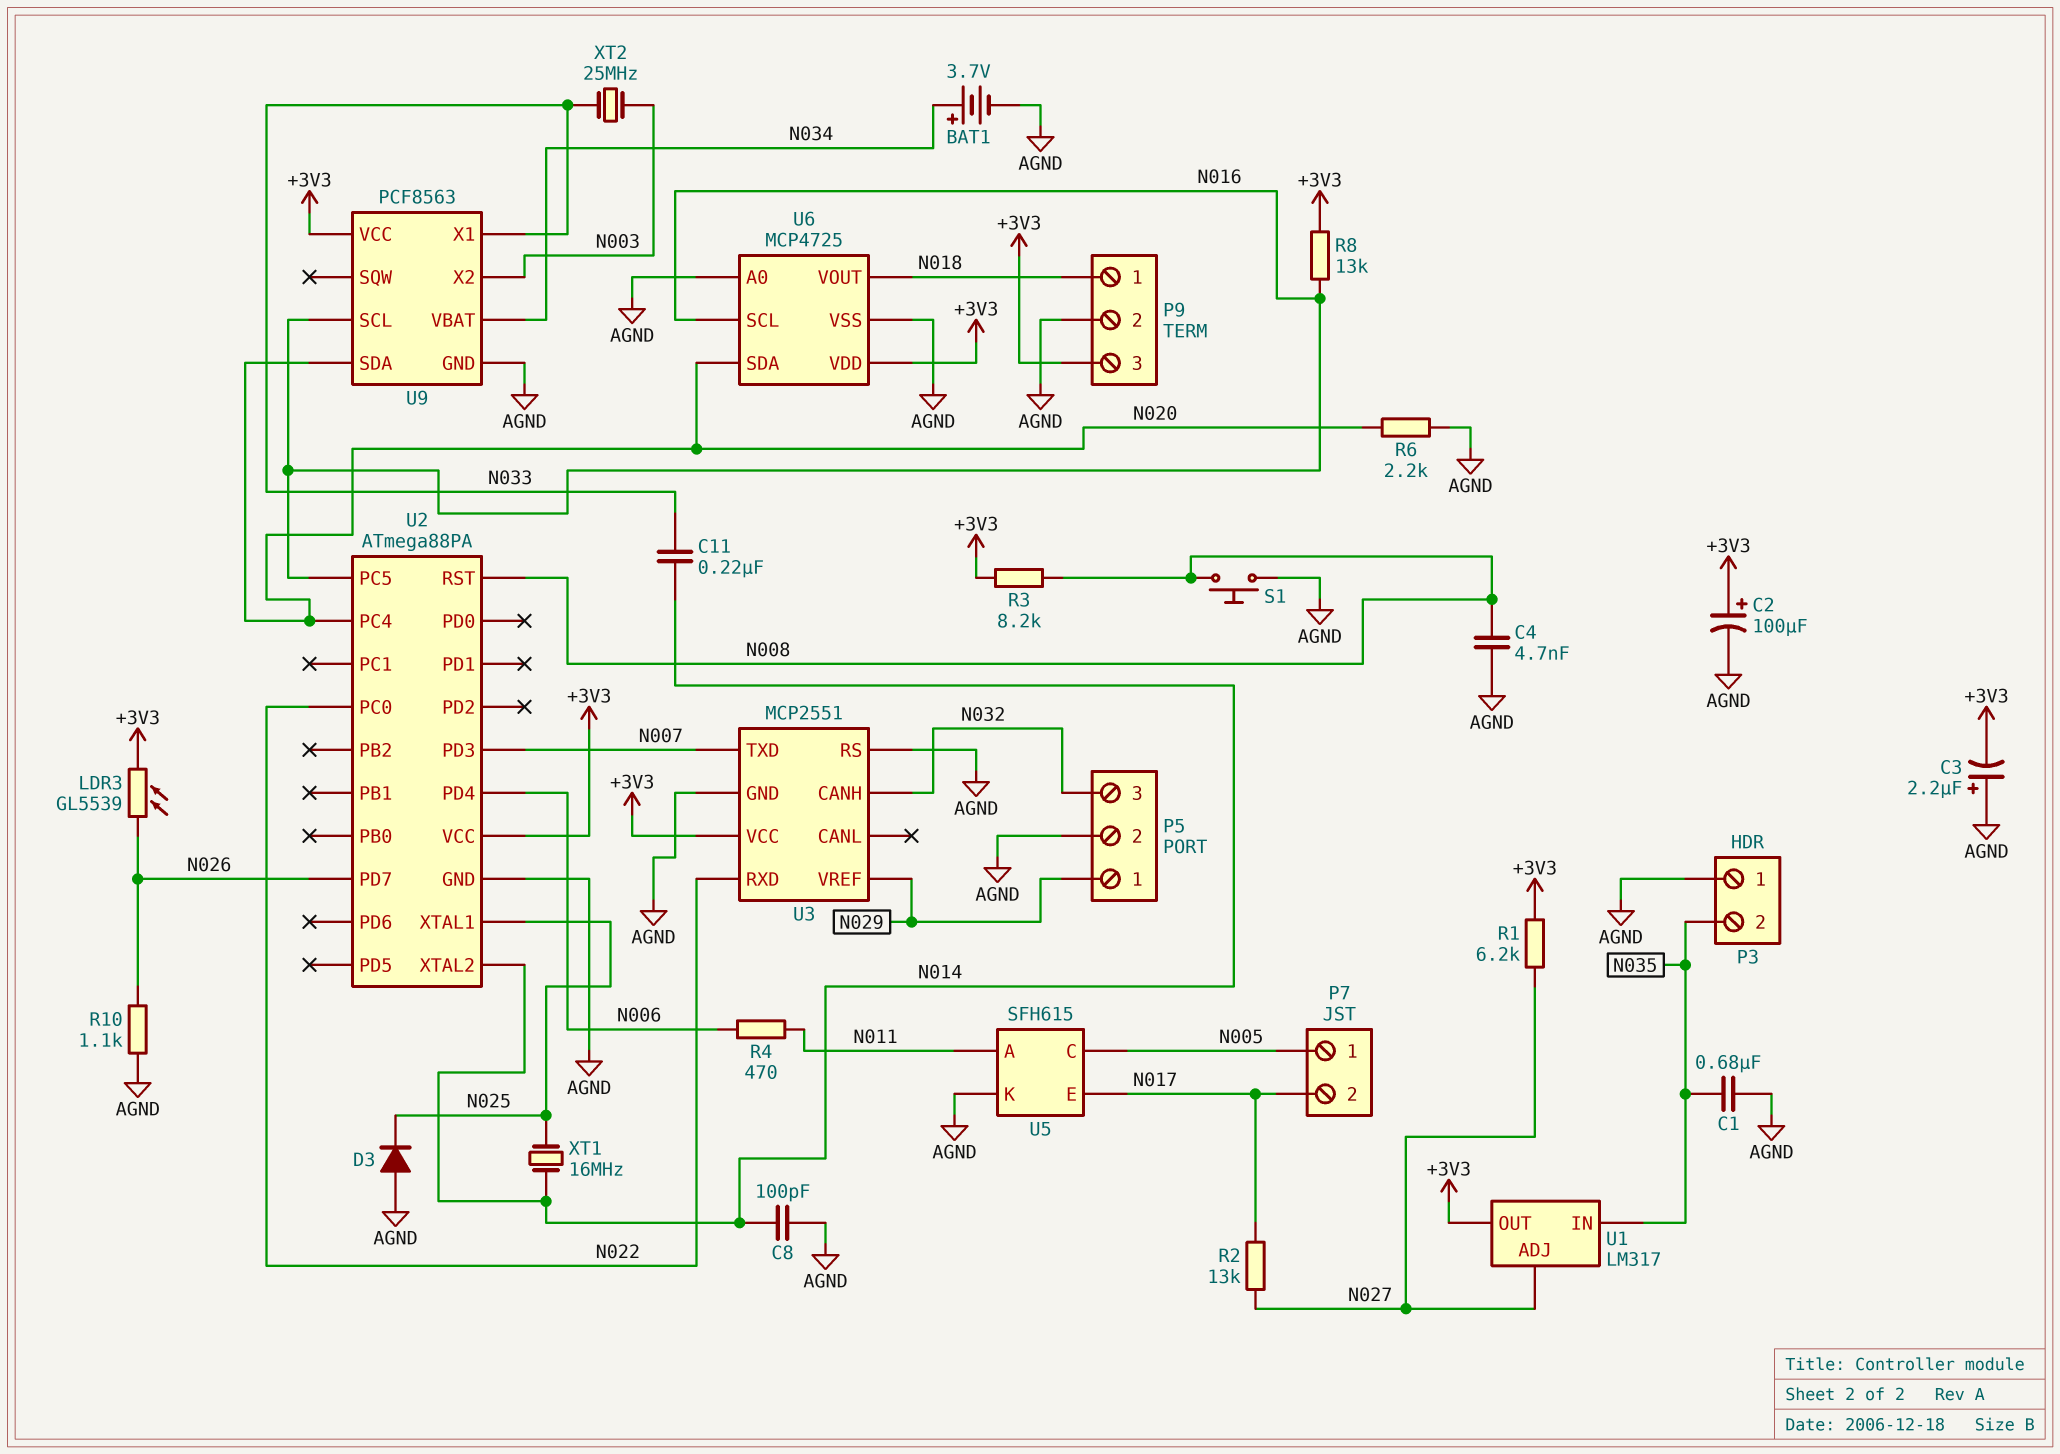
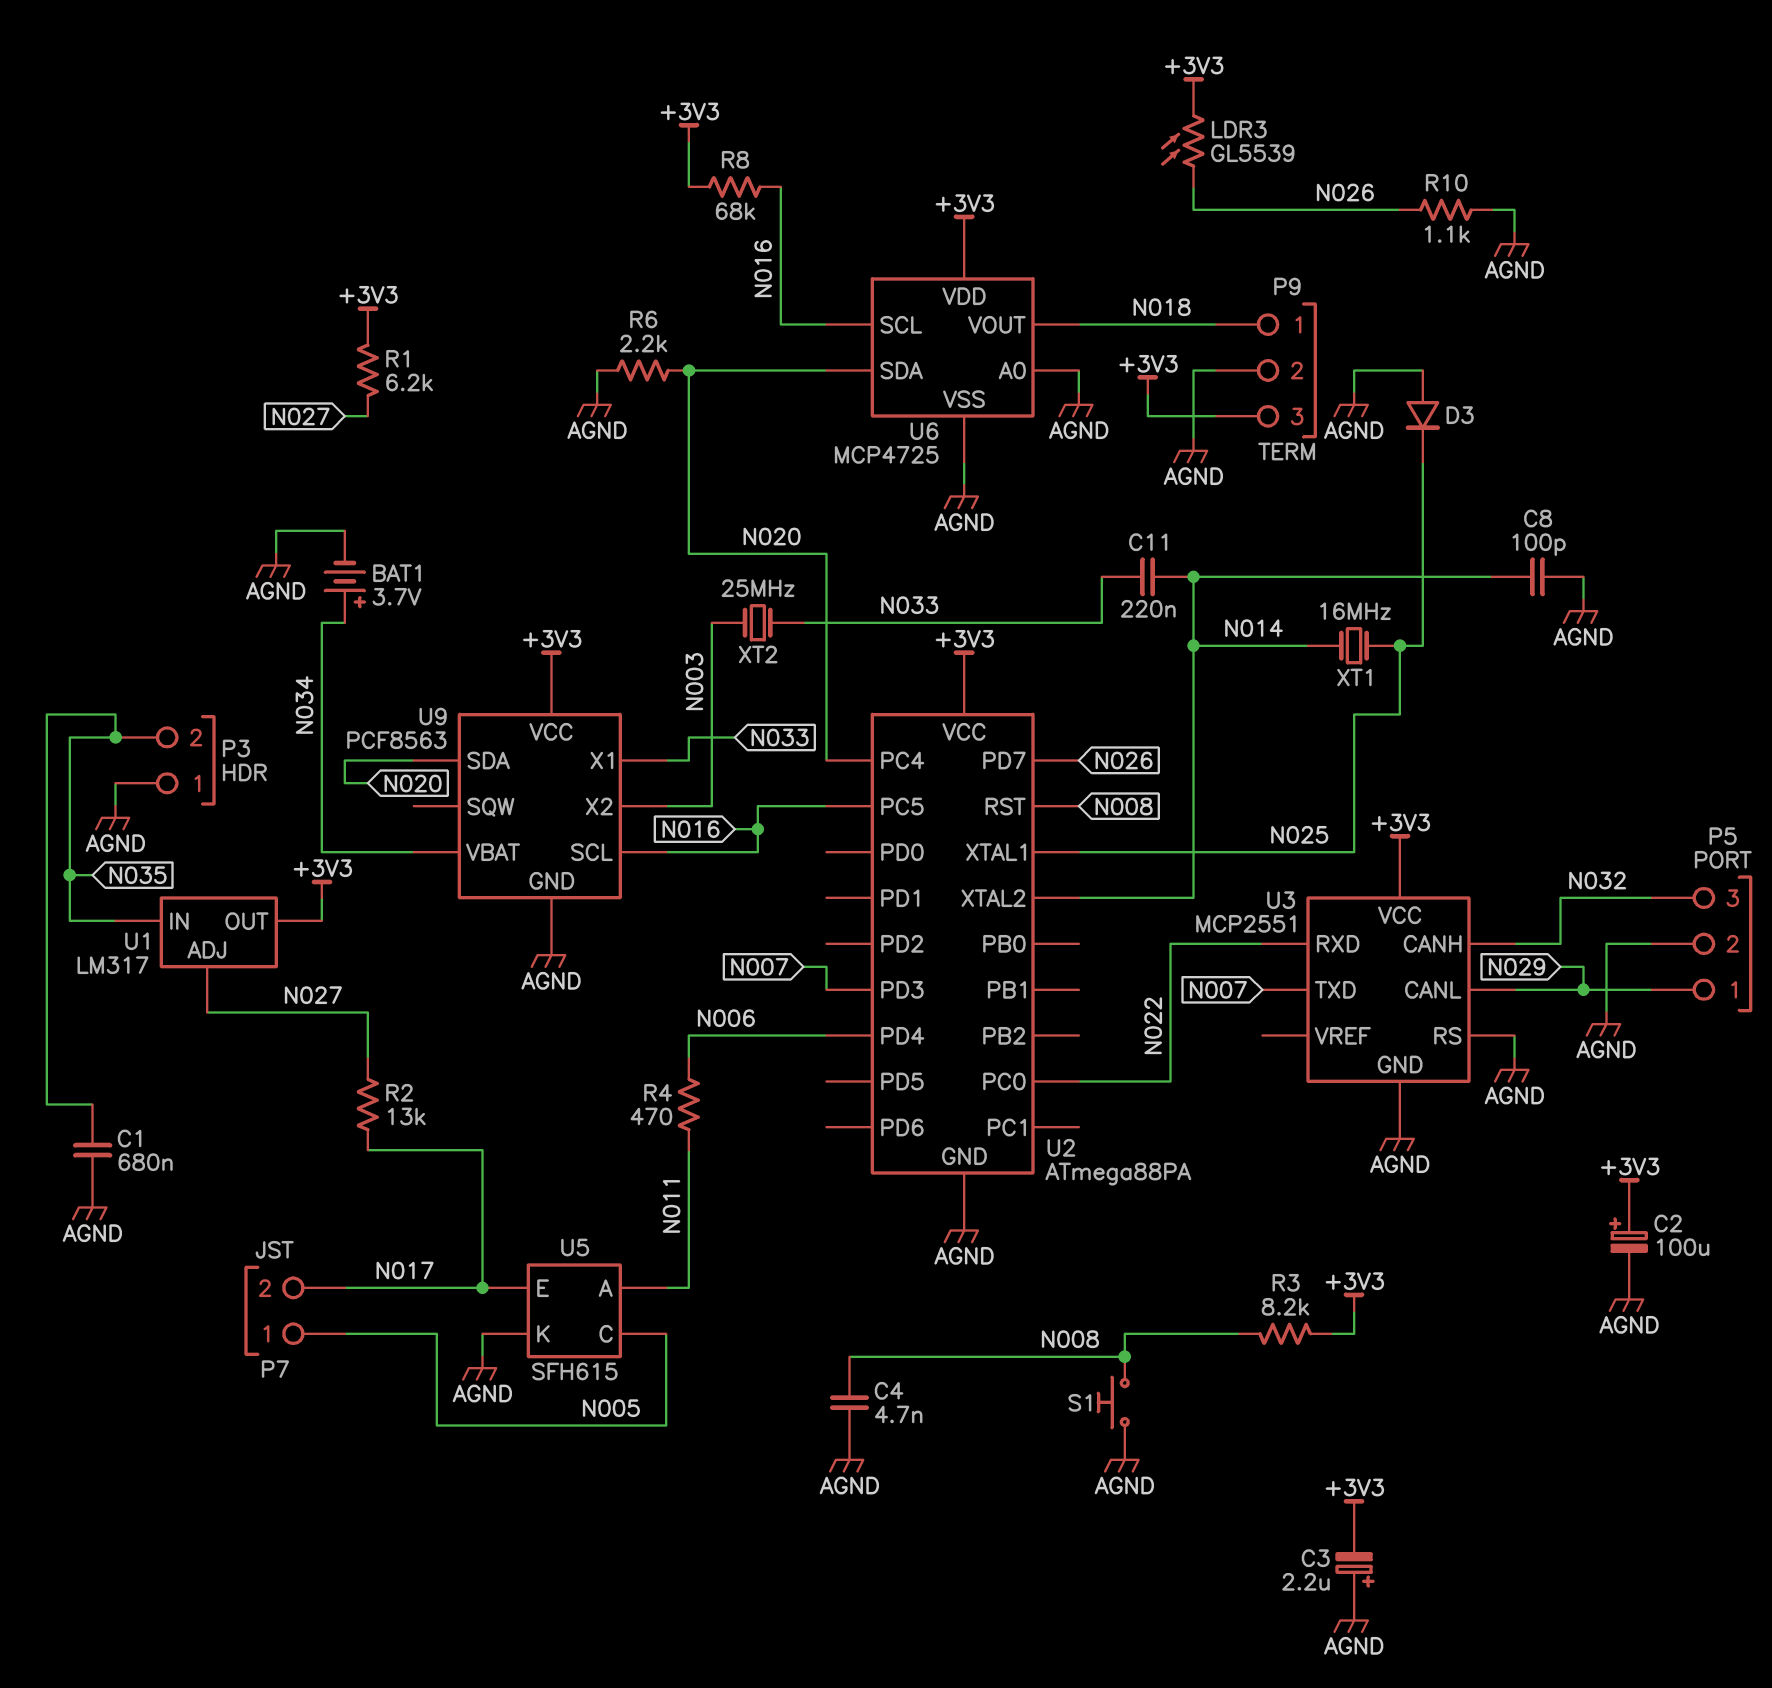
R8: 13k (+3V3, N016) -> 68k (+3V3, N016)
U3 pin CANL: none -> N029
U3 pin VREF: N029 -> none

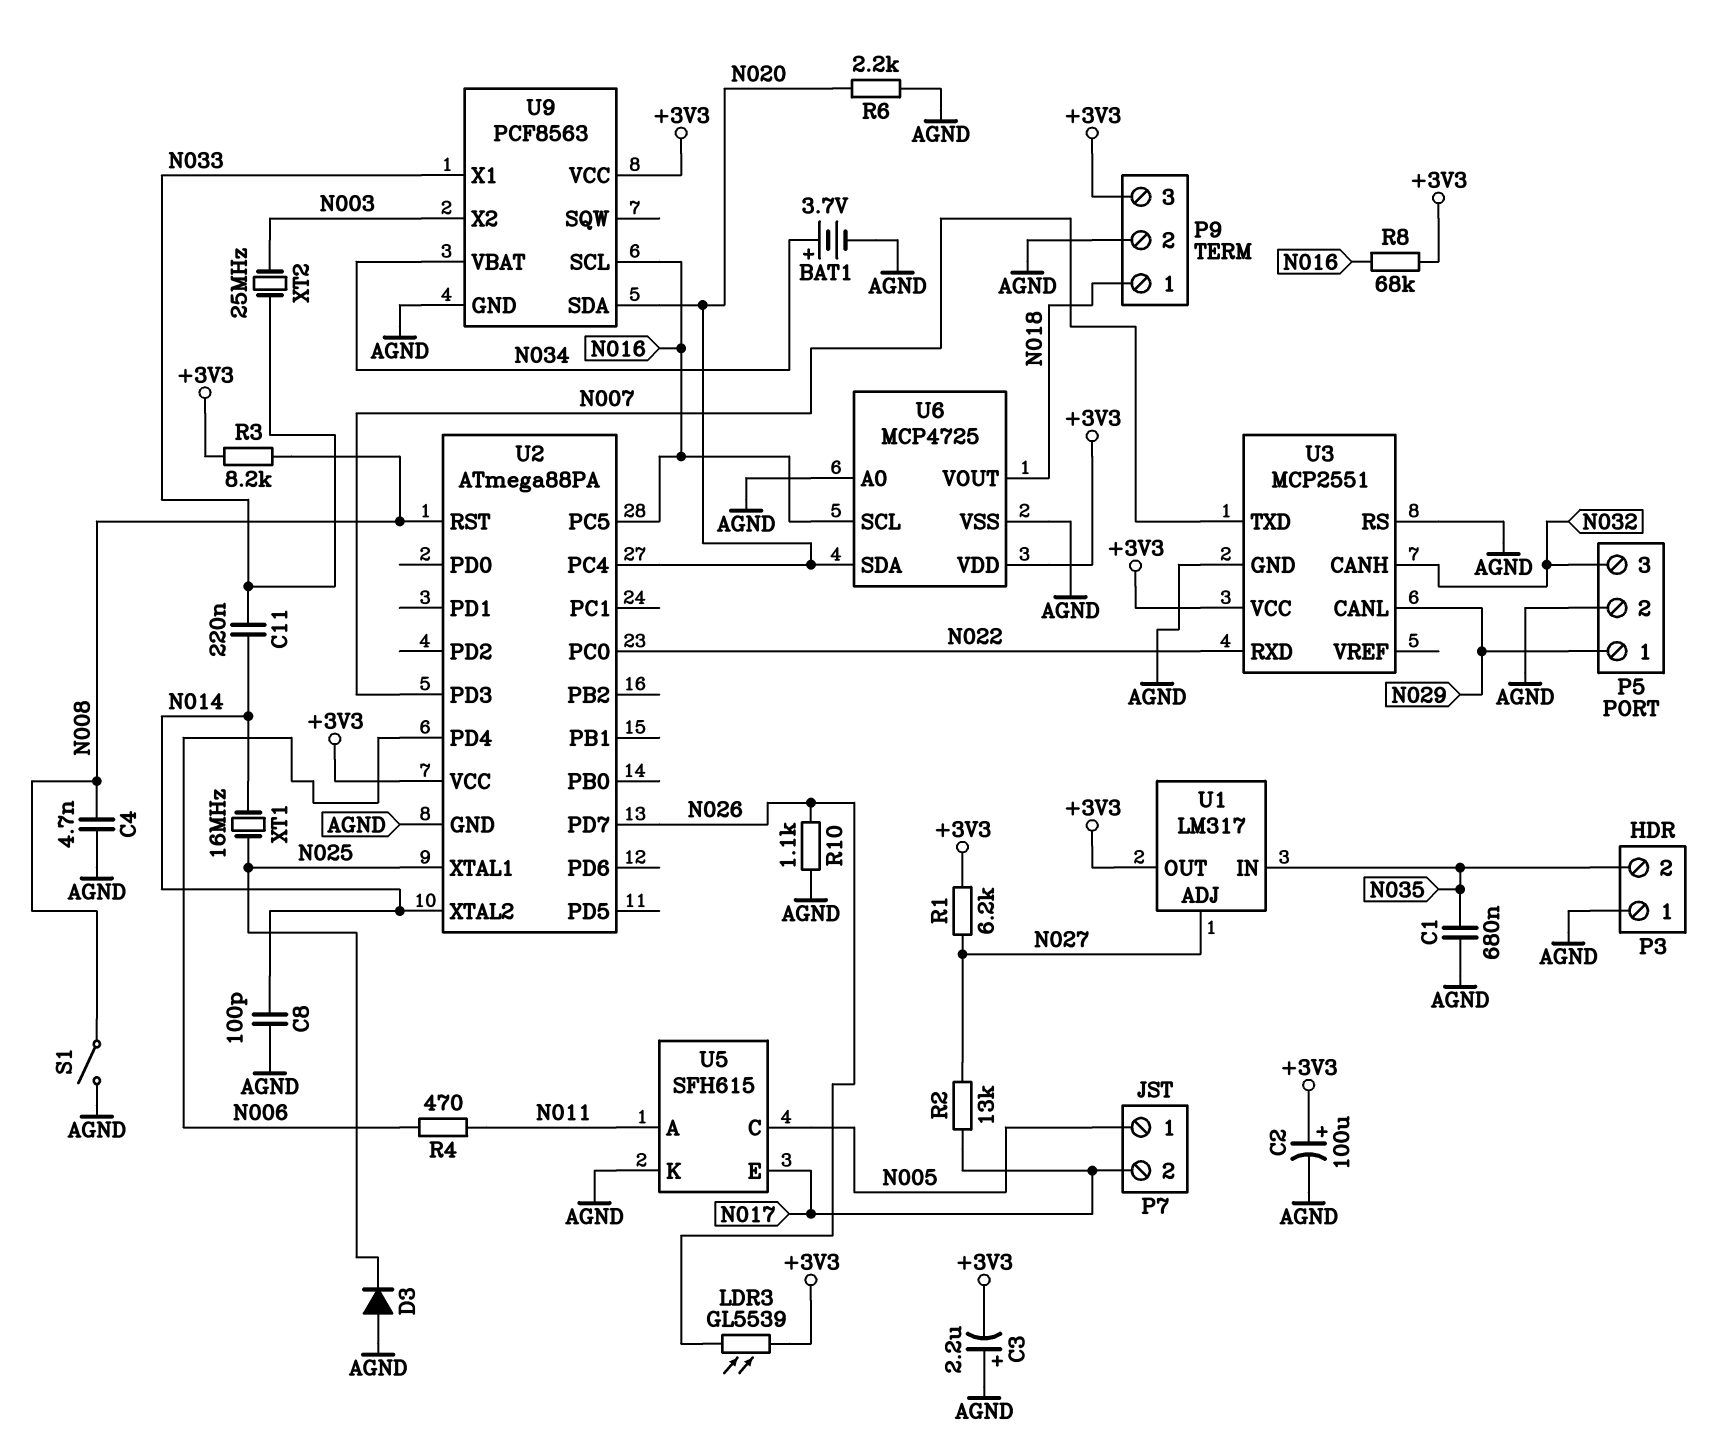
S1: button (AGND, N008) -> switch (AGND, N008)

